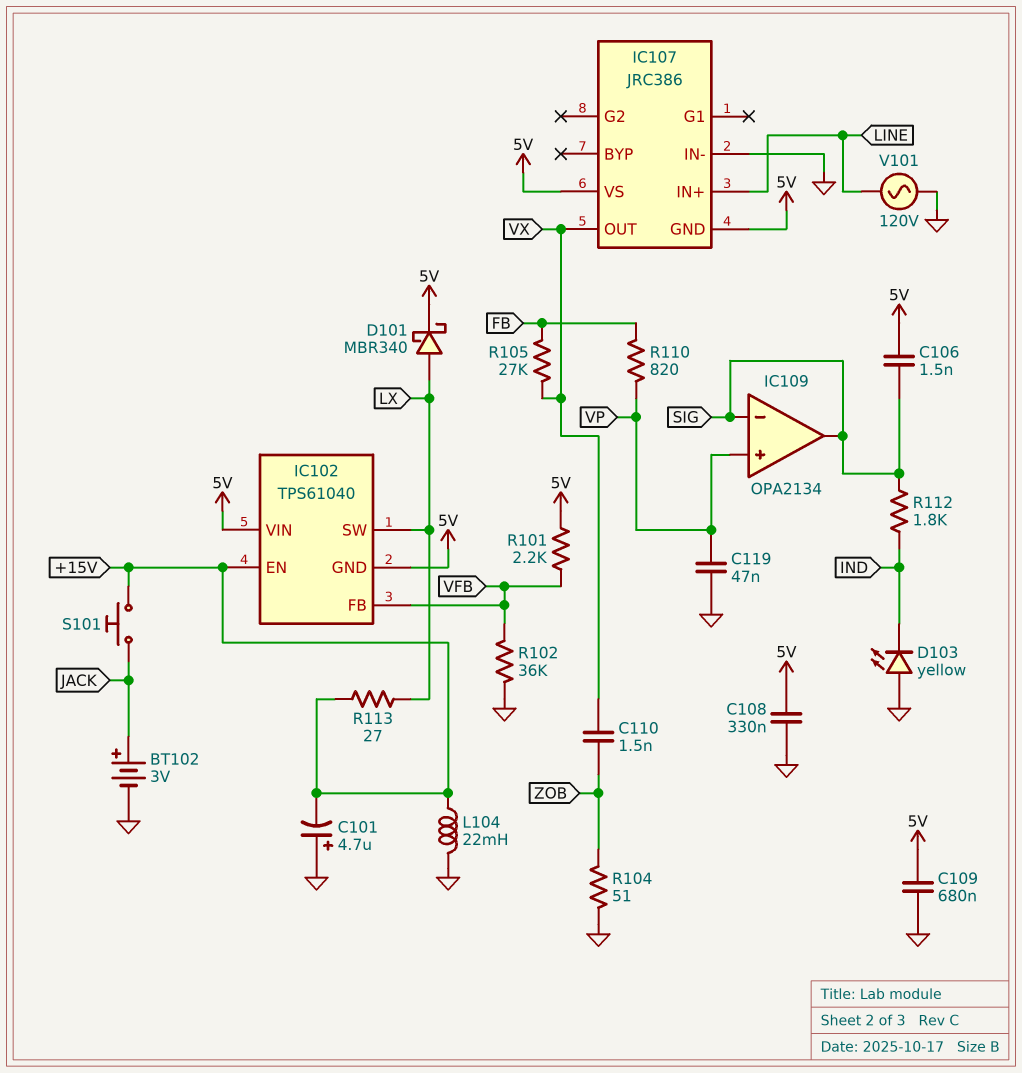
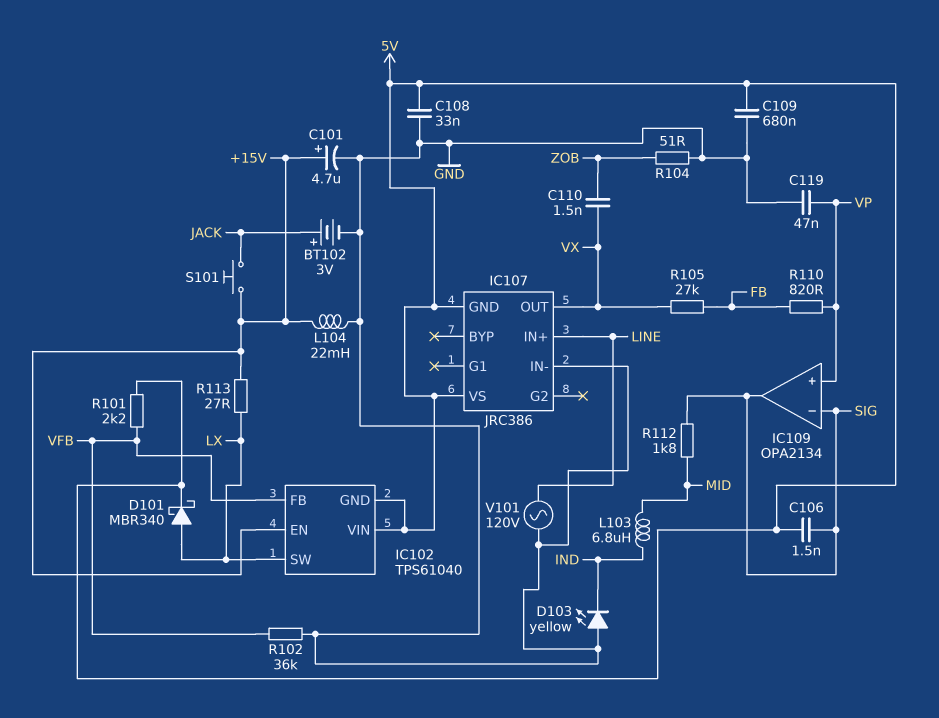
C101: 4.7uF (plus GND, minus +15V) -> 4.7uF (plus +15V, minus GND)
C108: 330nF (5V, GND) -> 33nF (5V, GND)
L103: none -> 6.8uH (IND, MID)
R112: 1.8k (IND, SIG) -> 1.8k (MID, SIG)

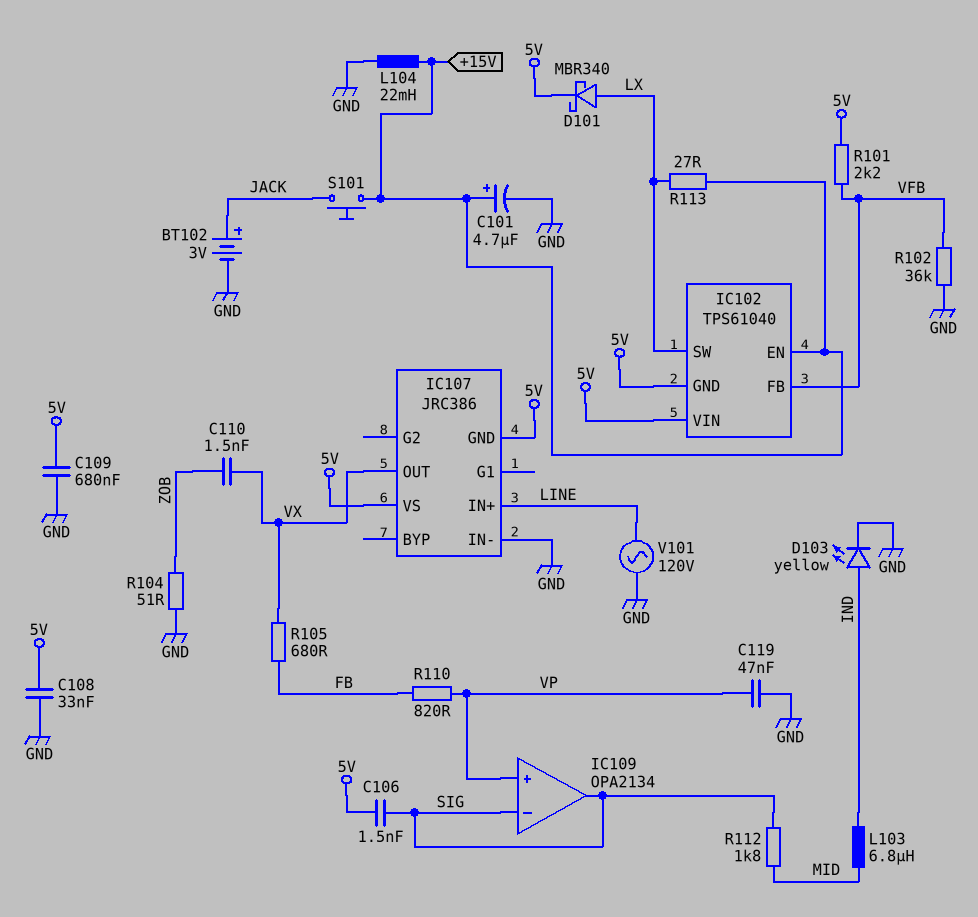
D103: LED yellow (A GND, K IND) -> LED yellow (A IND, K GND)
R105: 27k (FB, VX) -> 680 (FB, VX)

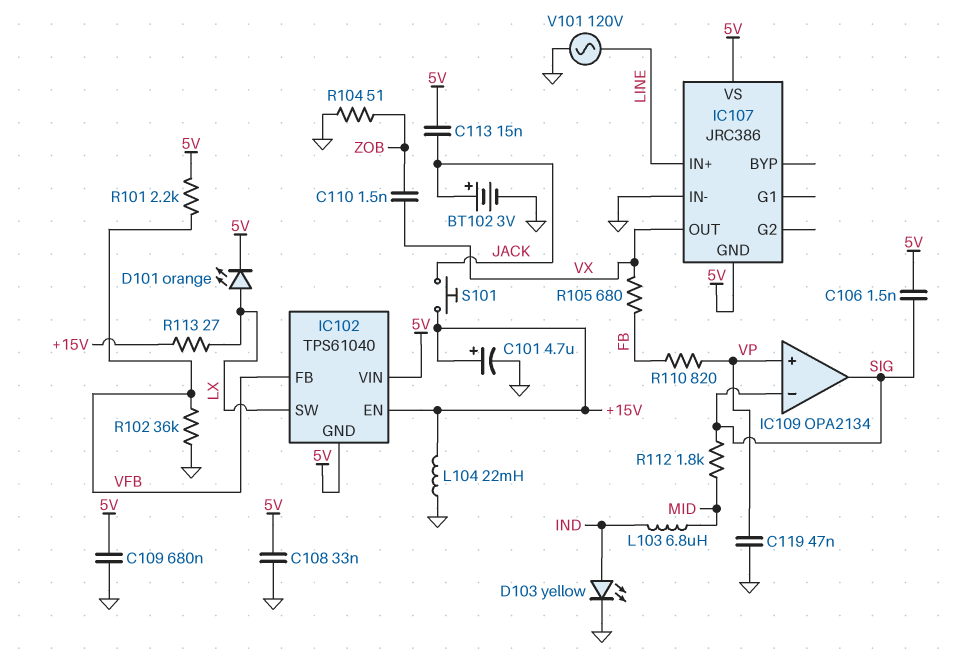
C113: none -> 15nF (5V, JACK)
D101: schottky MBR340 (A LX, K 5V) -> LED orange (A LX, K 5V)

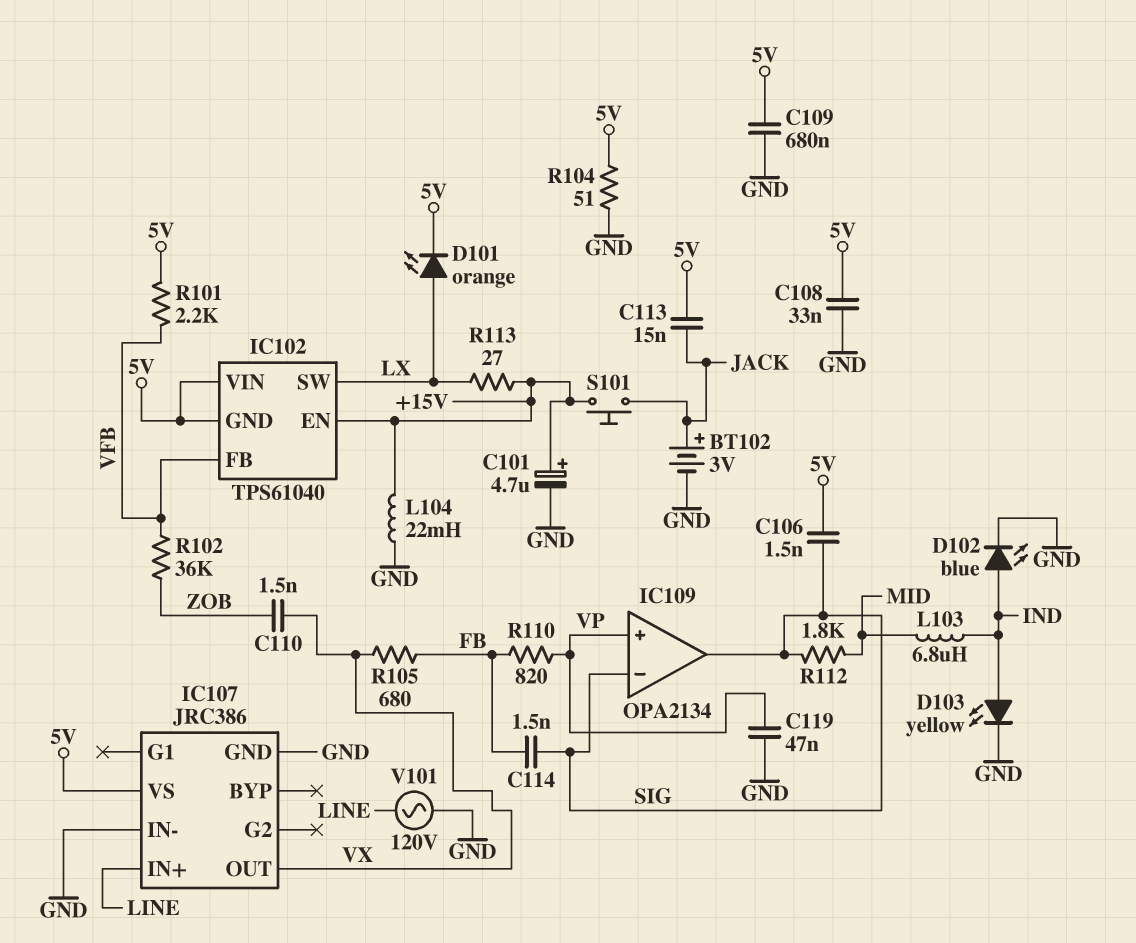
C114: none -> 1.5nF (FB, SIG)
D102: none -> LED blue (A IND, K GND)
IC107 pin GND: 5V -> GND
R102: 36k (GND, VFB) -> 36k (VFB, ZOB)
R104: 51 (GND, ZOB) -> 51 (5V, GND)

